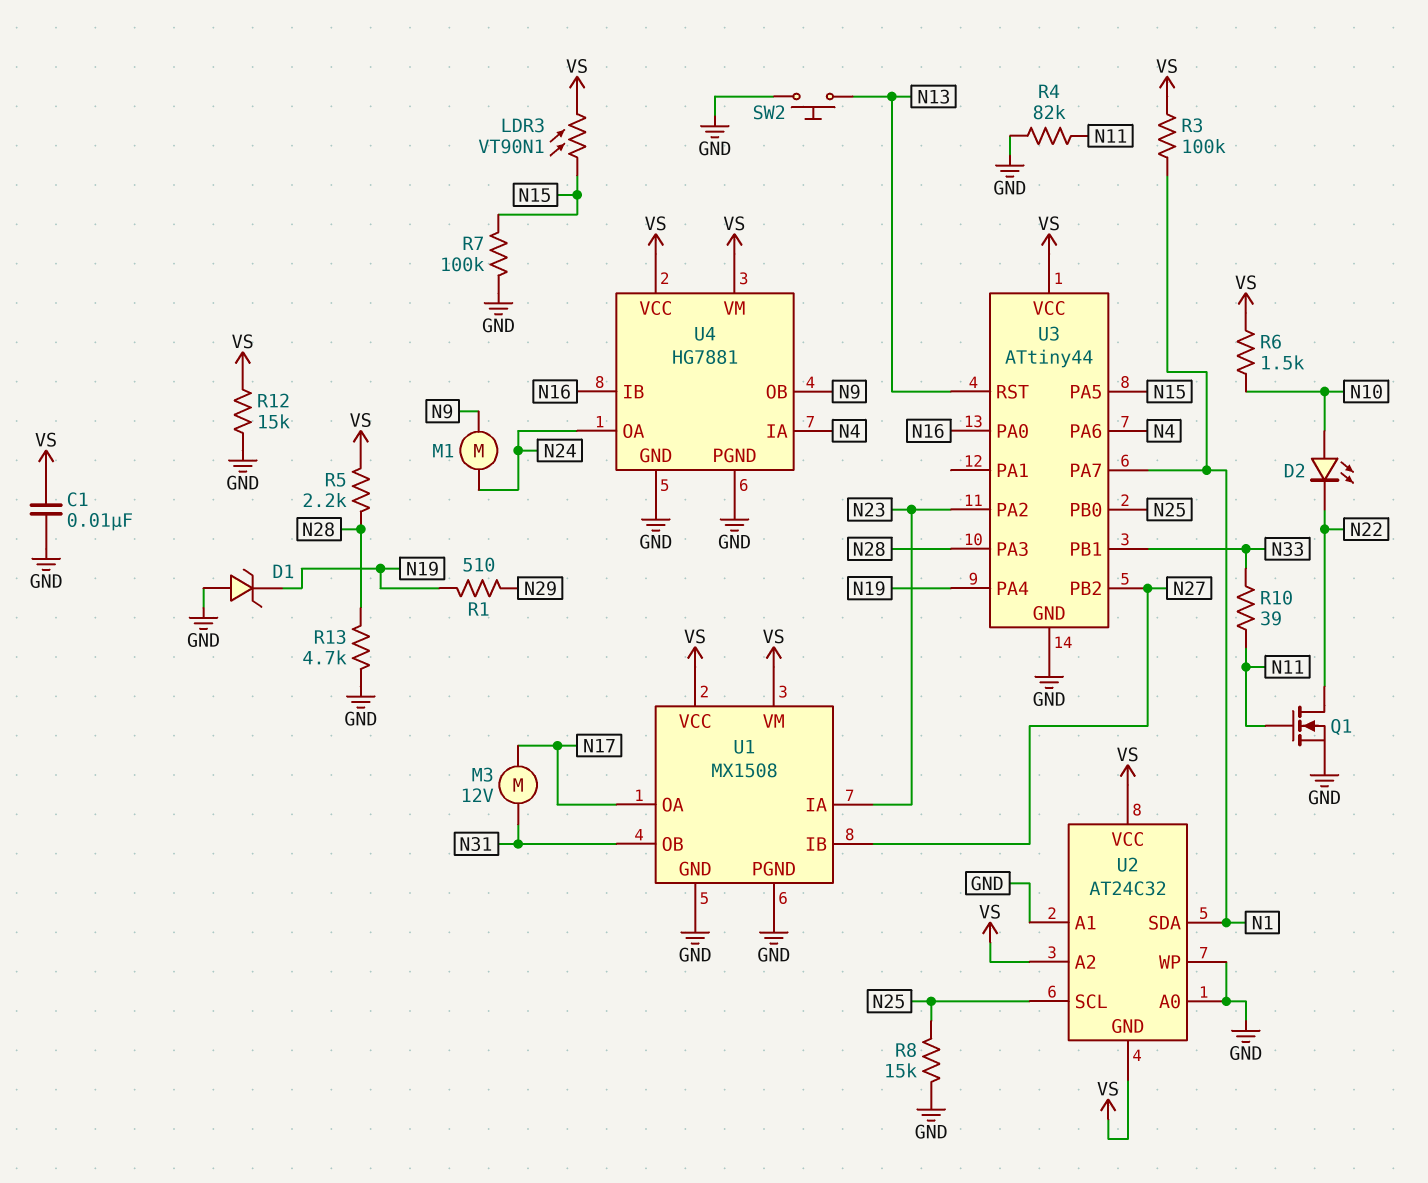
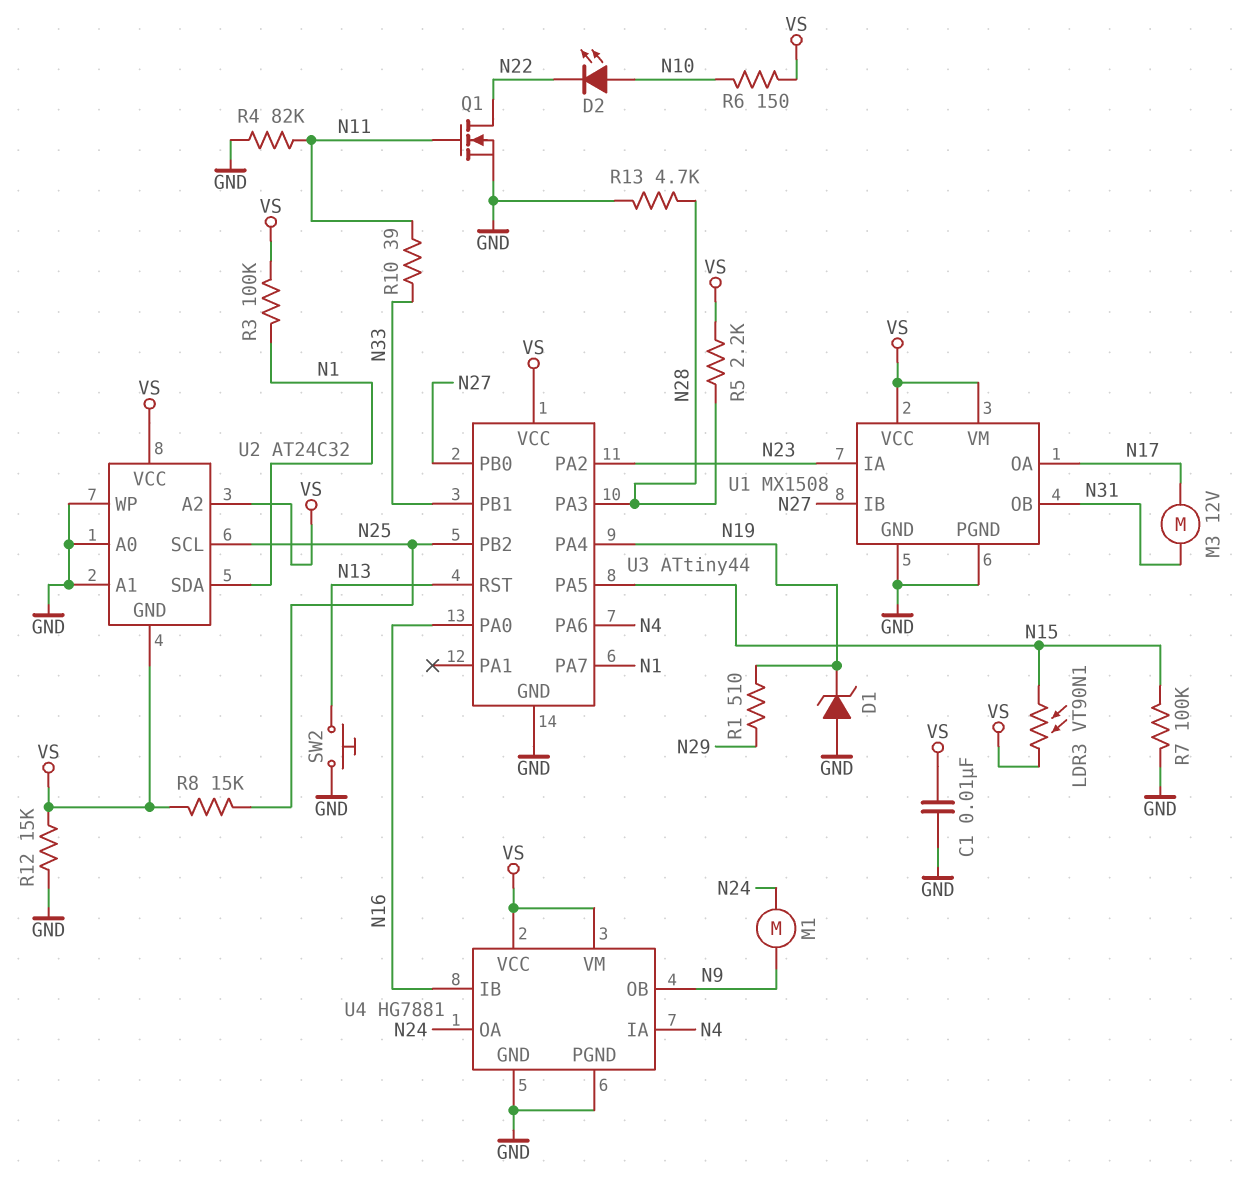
R6: 1.5k (N10, VS) -> 150 (N10, VS)
R8: 15k (GND, N25) -> 15k (N25, VS)
U3 pin PB0: N25 -> N27
U3 pin PB2: N27 -> N25

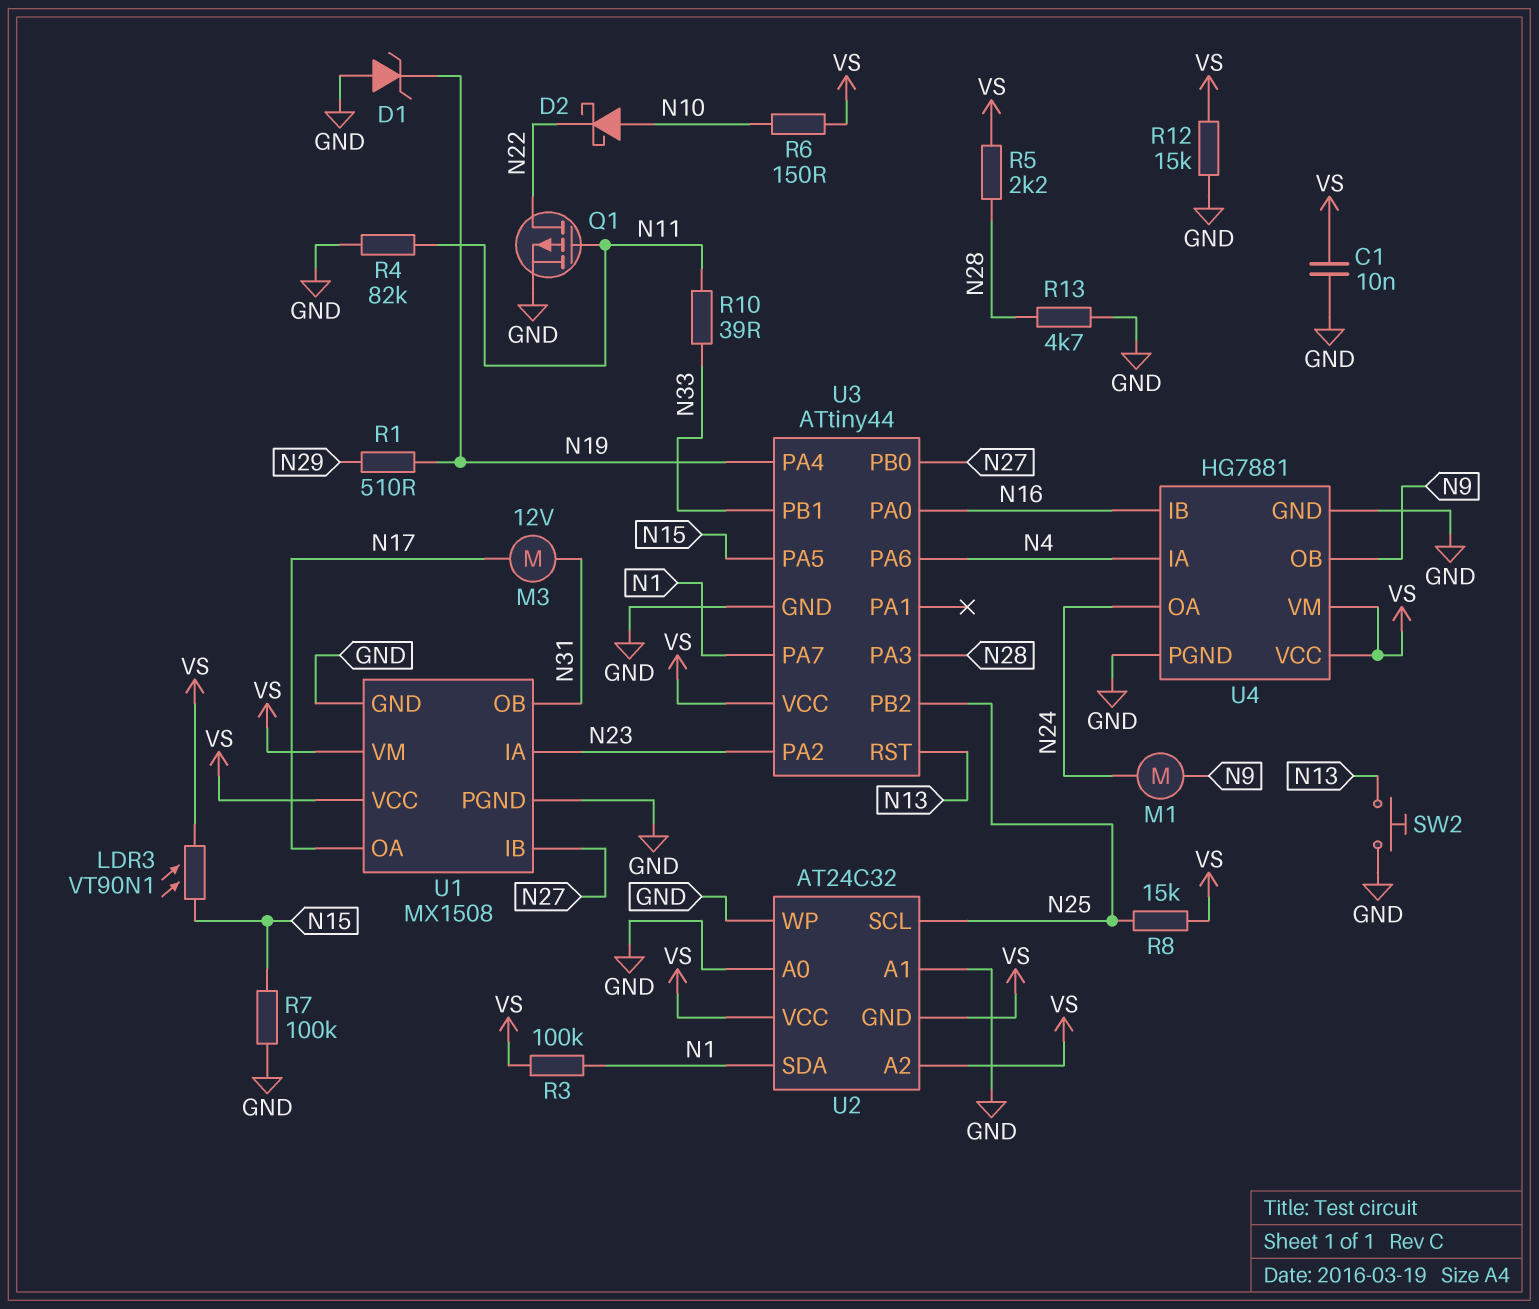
D2: LED (A N10, K N22) -> schottky (A N10, K N22)
Q1: NMOS (G N11, D N22, S GND) -> PMOS (G N11, D N22, S GND)

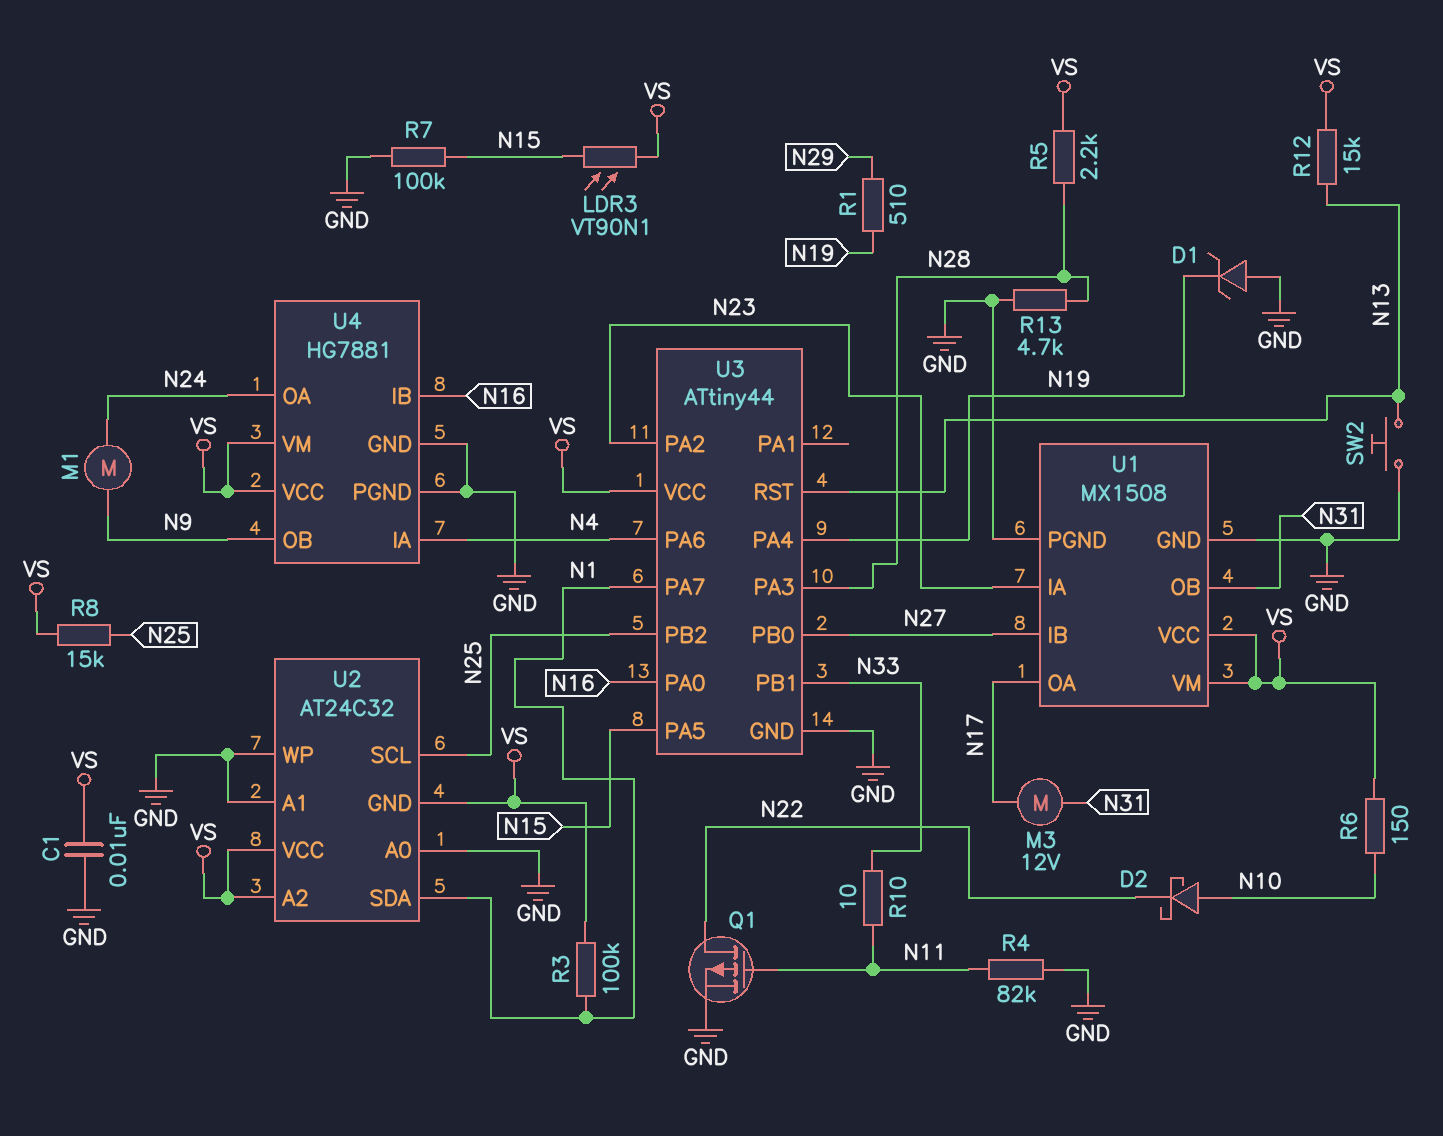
R10: 39 (N11, N33) -> 10 (N11, N33)
R12: 15k (GND, VS) -> 15k (N13, VS)

